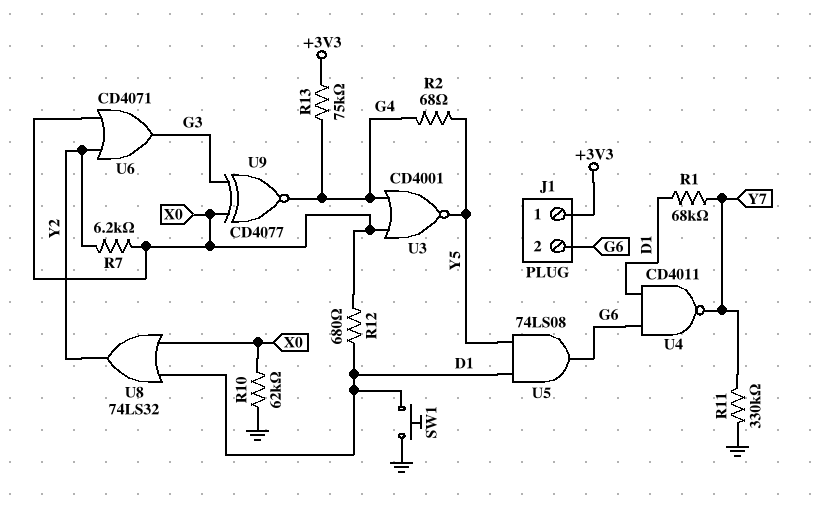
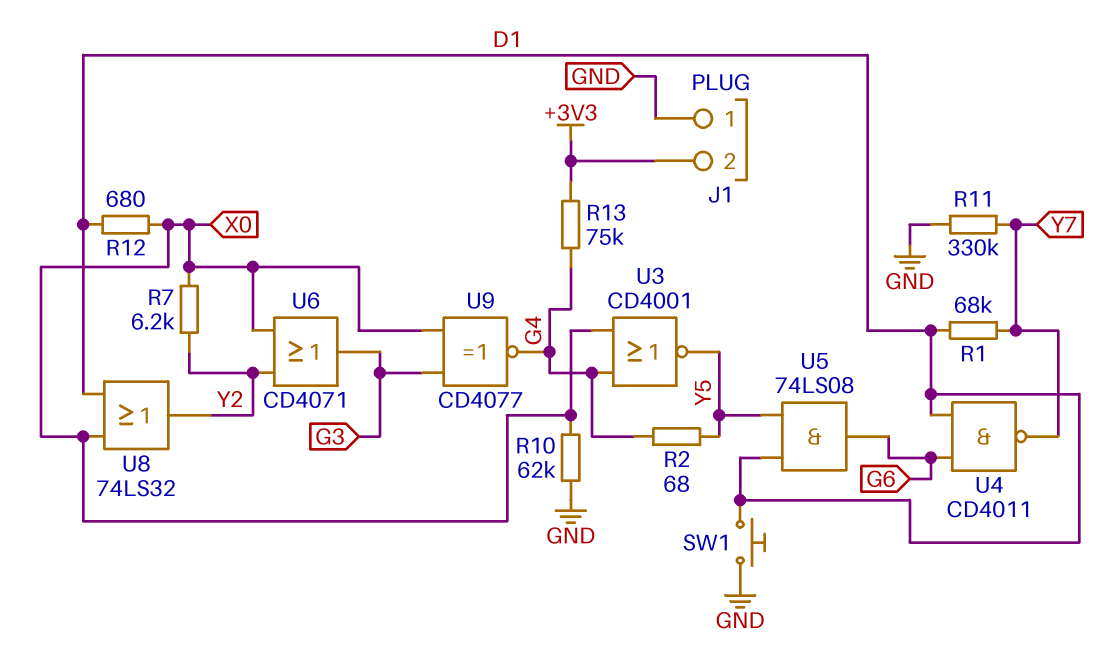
J1 pin 1: +3V3 -> GND
J1 pin 2: G6 -> +3V3

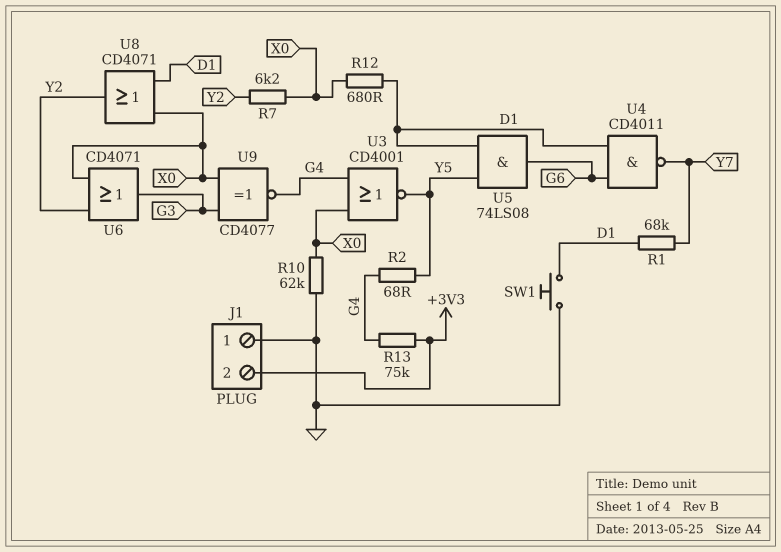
R11: 330k (GND, Y7) -> none
U8: OR 74LS32 (in D1, in X0, out Y2) -> OR CD4071 (in D1, in X0, out Y2)

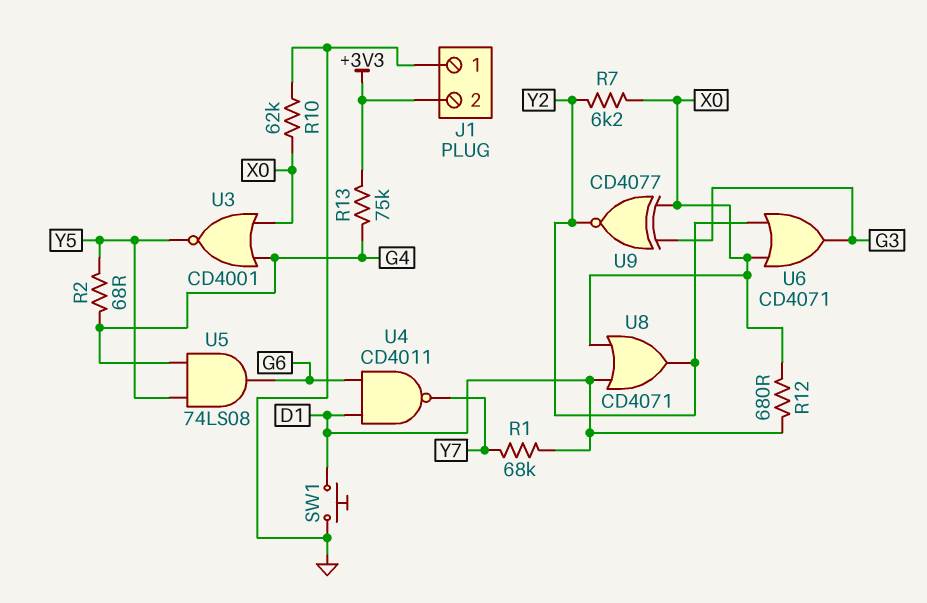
U5: AND 74LS08 (in D1, in Y5, out G6) -> AND 74LS08 (in G4, in Y5, out G6)
U9: XNOR CD4077 (in G3, in X0, out G4) -> XNOR CD4077 (in G3, in X0, out Y2)

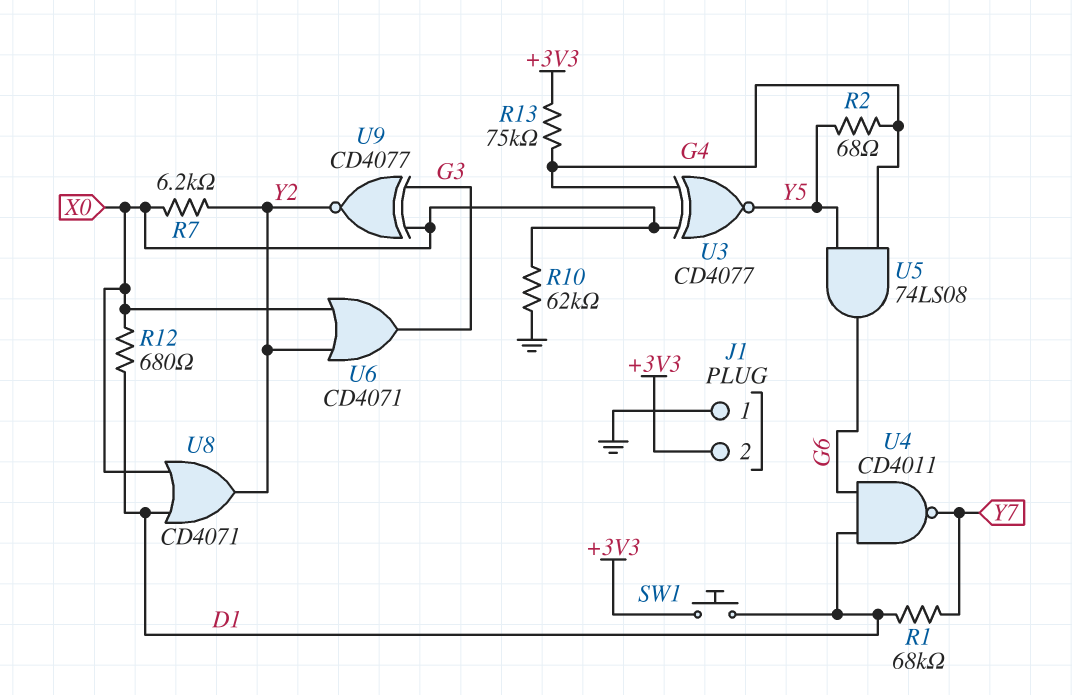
SW1: button (D1, GND) -> button (+3V3, D1)
U3: NOR CD4001 (in G4, in X0, out Y5) -> XNOR CD4077 (in G4, in X0, out Y5)

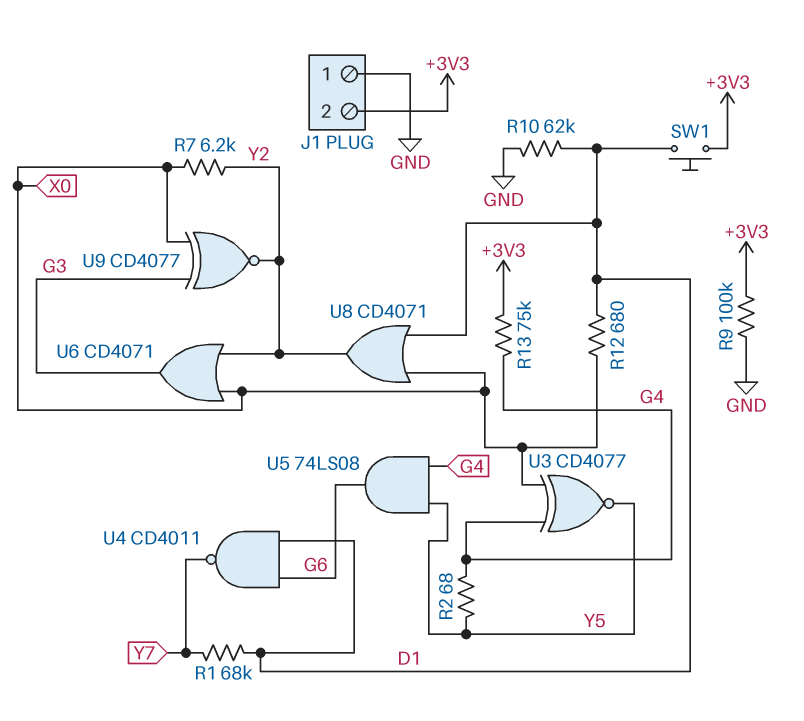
R9: none -> 100k (+3V3, GND)
R10: 62k (GND, X0) -> 62k (D1, GND)

